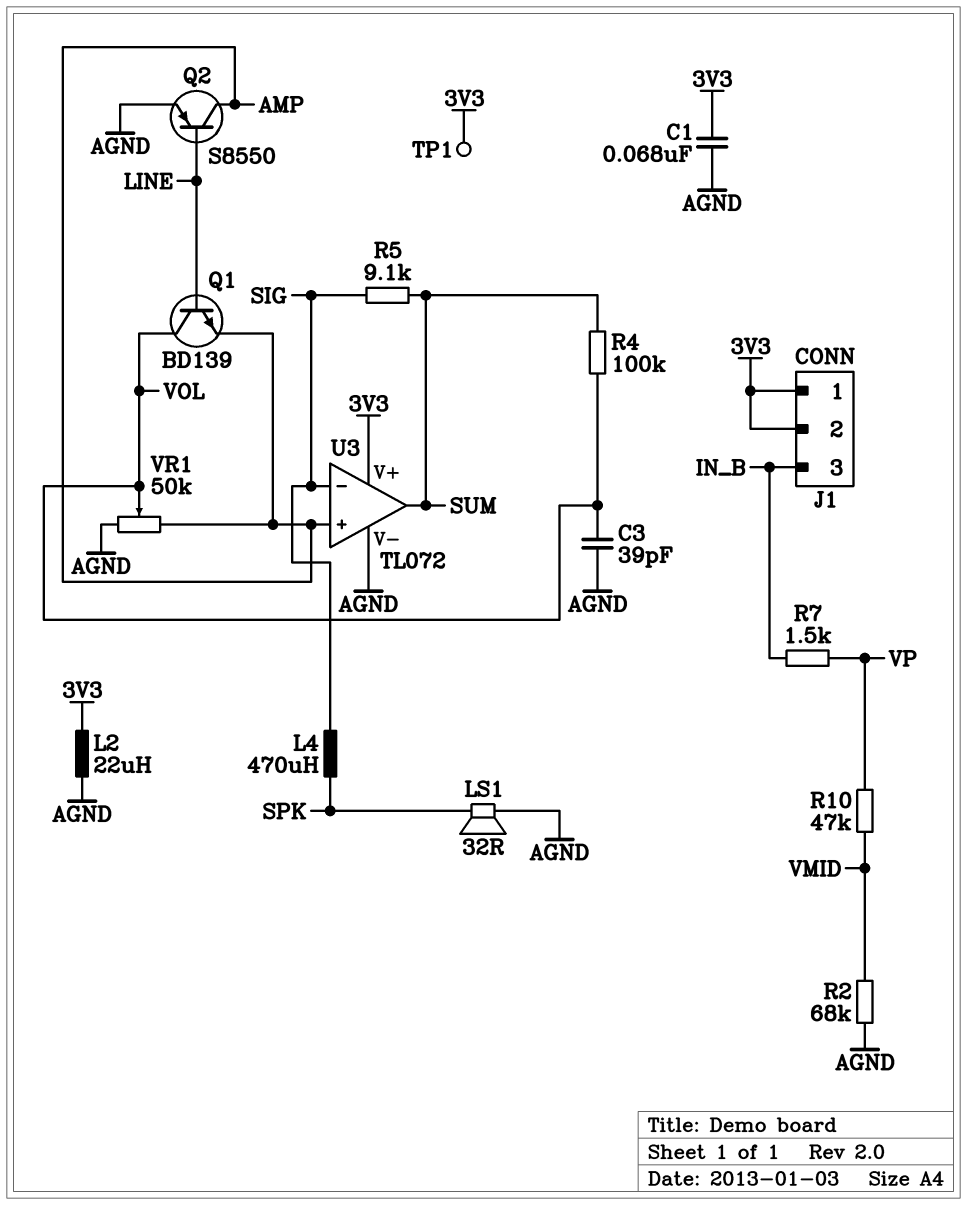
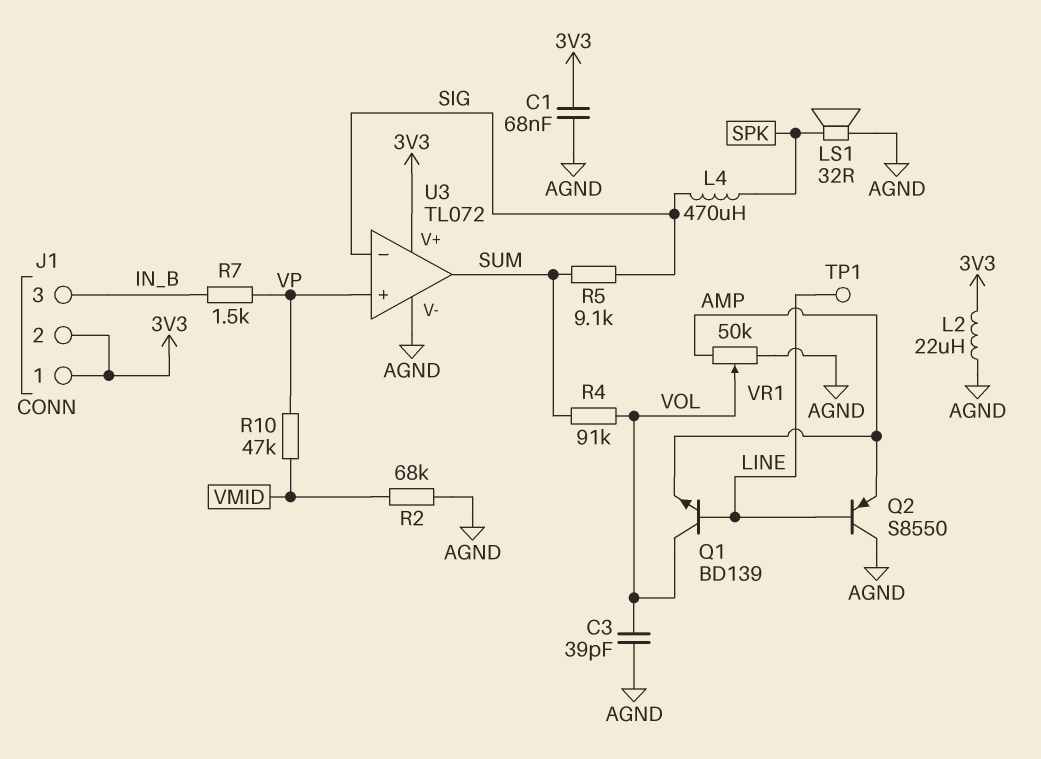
Q2: PNP S8550 (B LINE, C AMP, E AGND) -> PNP S8550 (B LINE, C AGND, E AMP)
R4: 100k (SUM, VOL) -> 91k (SUM, VOL)
TP1: test point (3V3) -> test point (LINE)
U3 pin in+: AMP -> VP

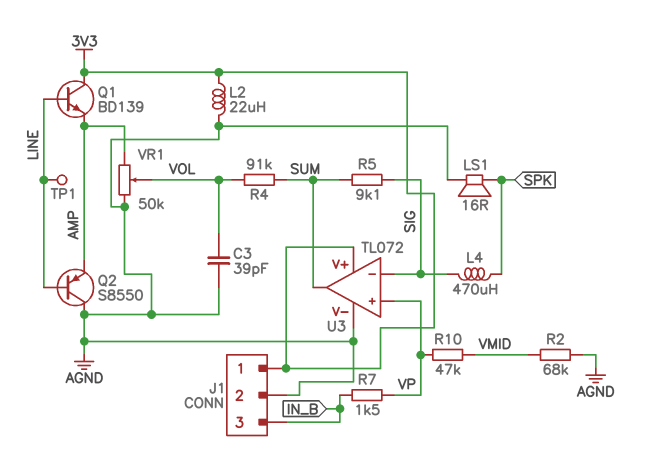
C1: 68nF (3V3, AGND) -> none
J1 pin 2: 3V3 -> AGND
LS1: speaker 32R (AGND, SPK) -> speaker 16R (AGND, SPK)
Q1: NPN BD139 (B LINE, C VOL, E AMP) -> NPN BD139 (B LINE, C 3V3, E AMP)

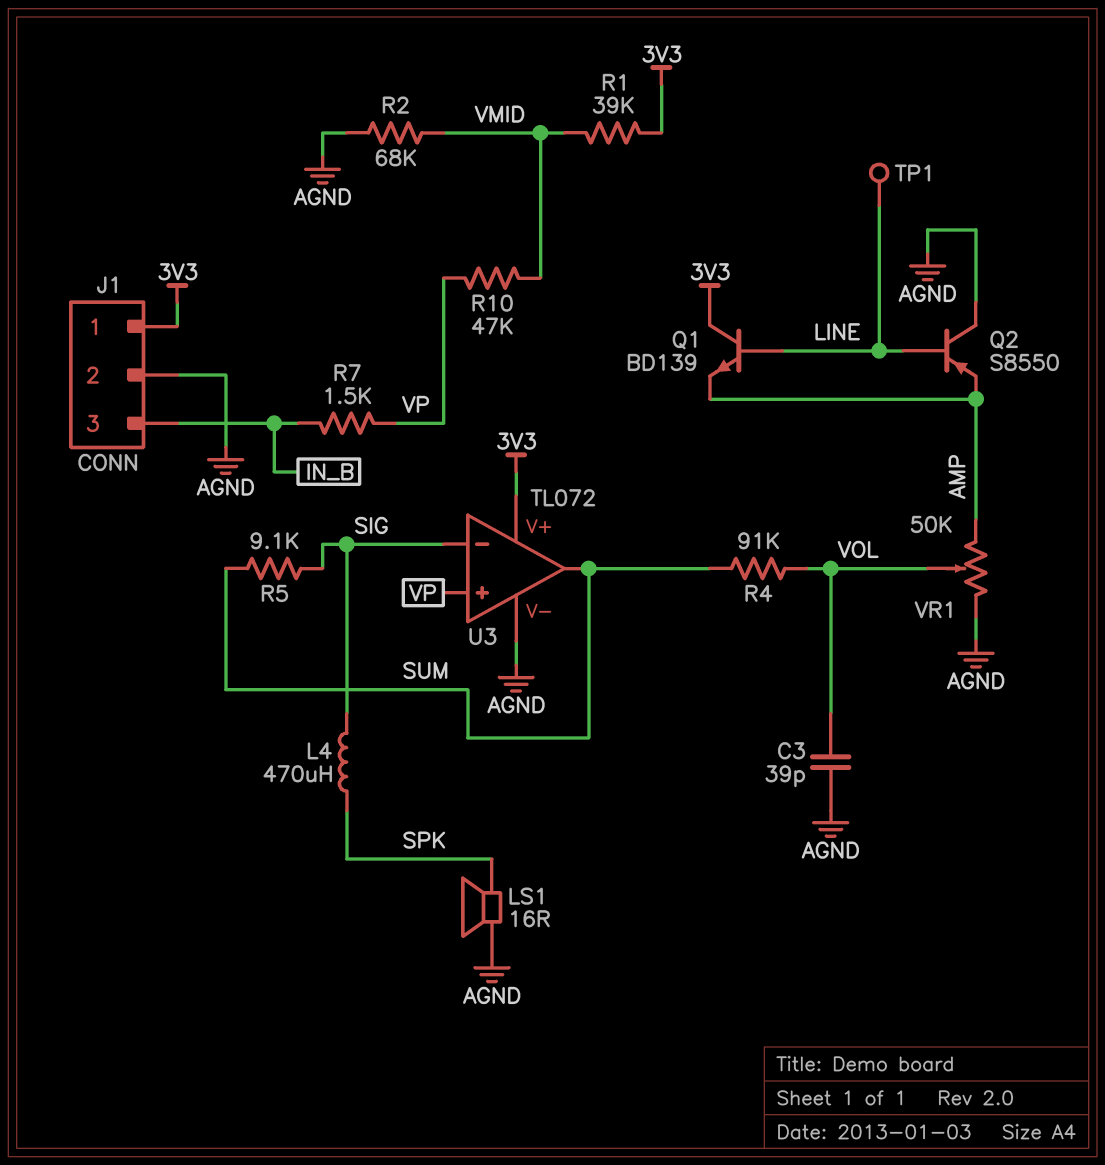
L2: 22uH (3V3, AGND) -> none
R1: none -> 39k (3V3, VMID)

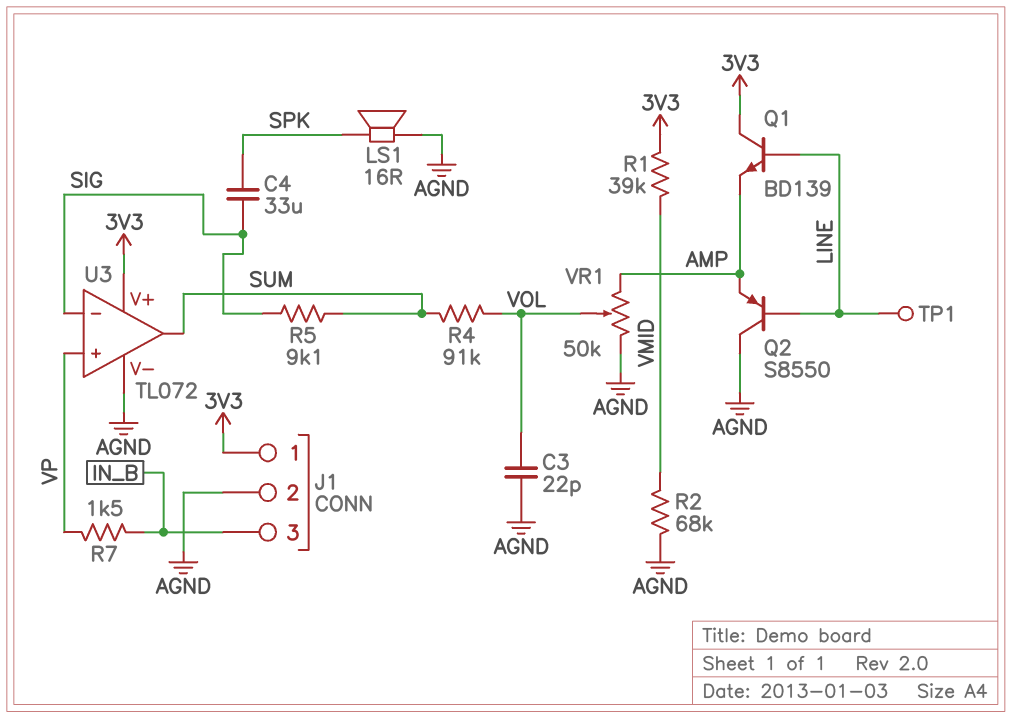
C3: 39pF (AGND, VOL) -> 22pF (AGND, VOL)
C4: none -> 33uF (SIG, SPK)
L4: 470uH (SIG, SPK) -> none
R10: 47k (VMID, VP) -> none

